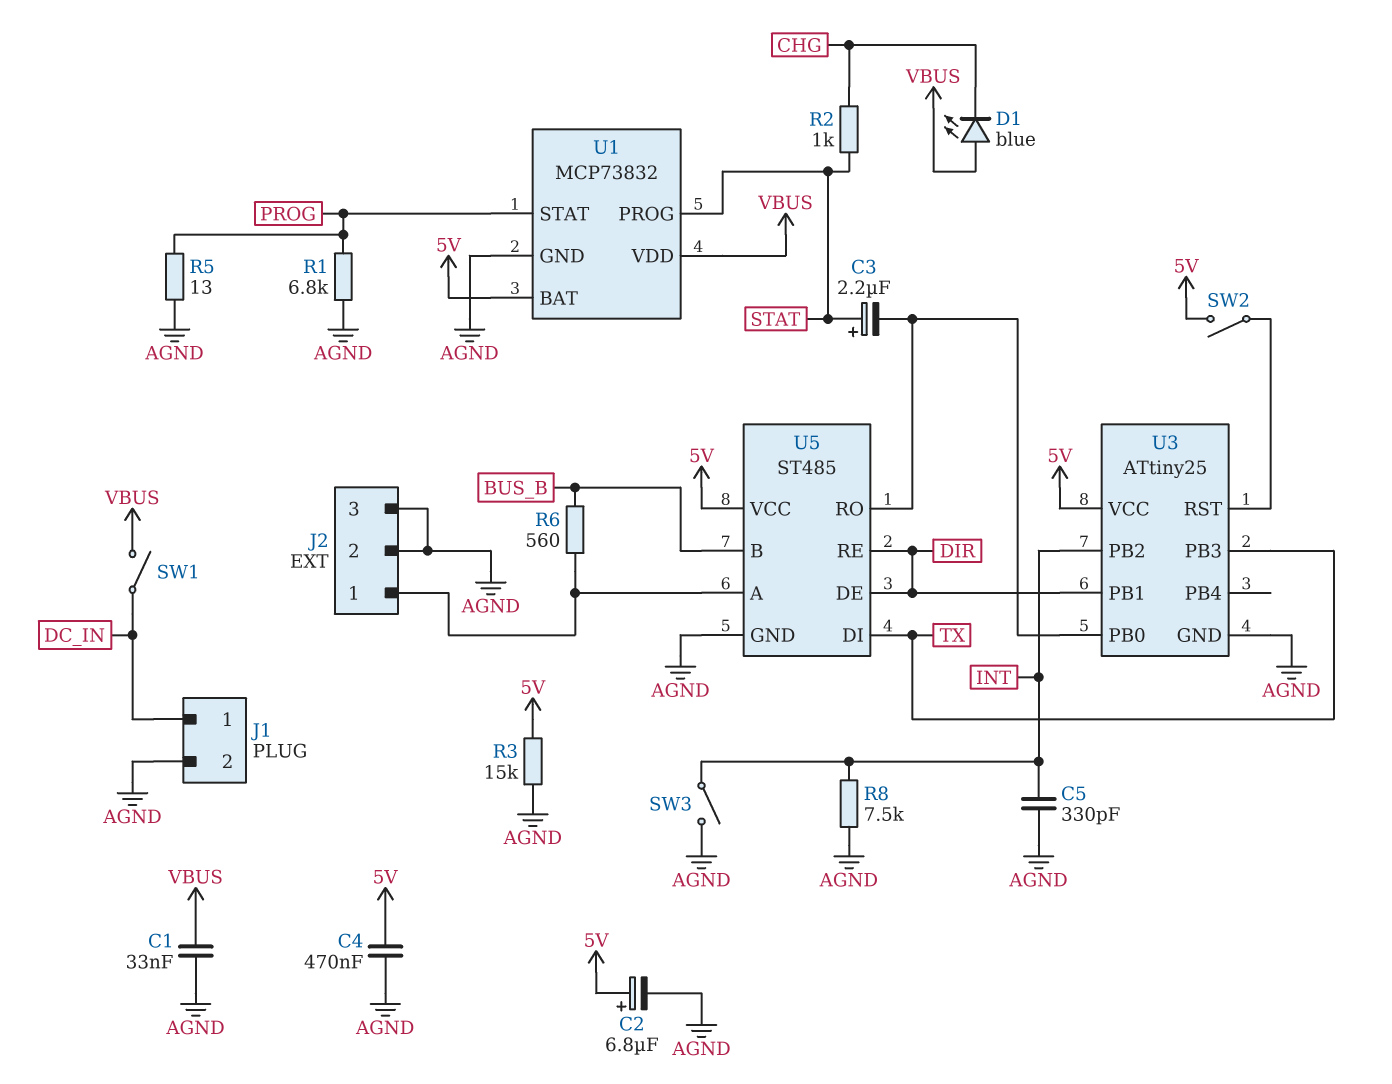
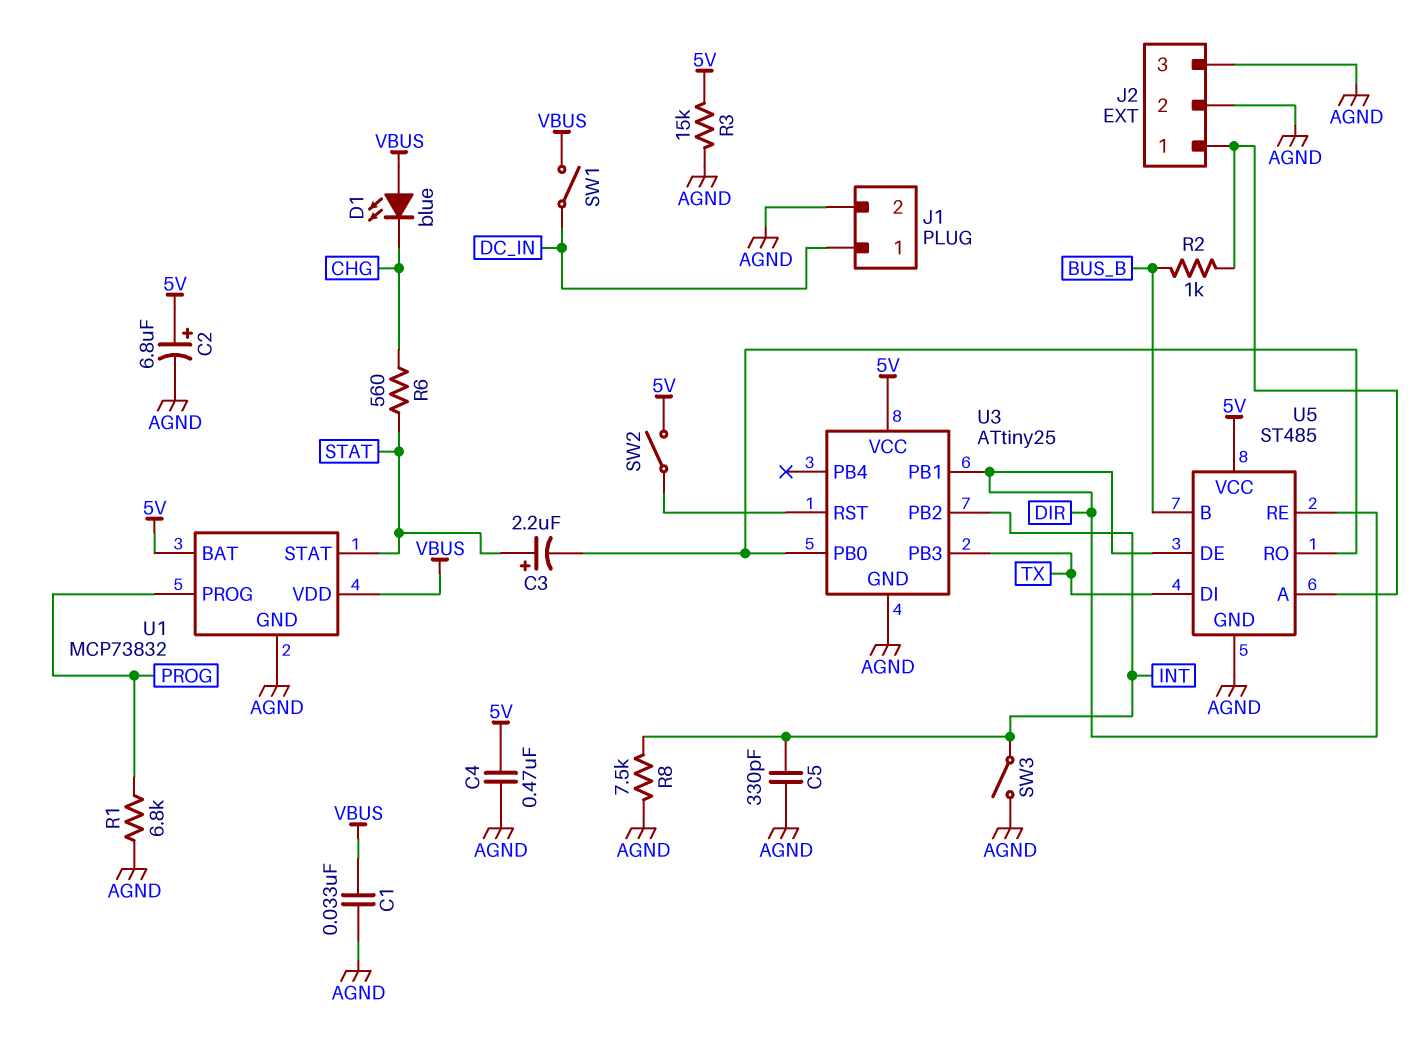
R2: 1k (CHG, STAT) -> 1k (BUS_B, J2/1)
R5: 13 (AGND, PROG) -> none
R6: 560 (BUS_B, J2/1) -> 560 (CHG, STAT)
U1 pin PROG: STAT -> PROG
U1 pin STAT: PROG -> STAT

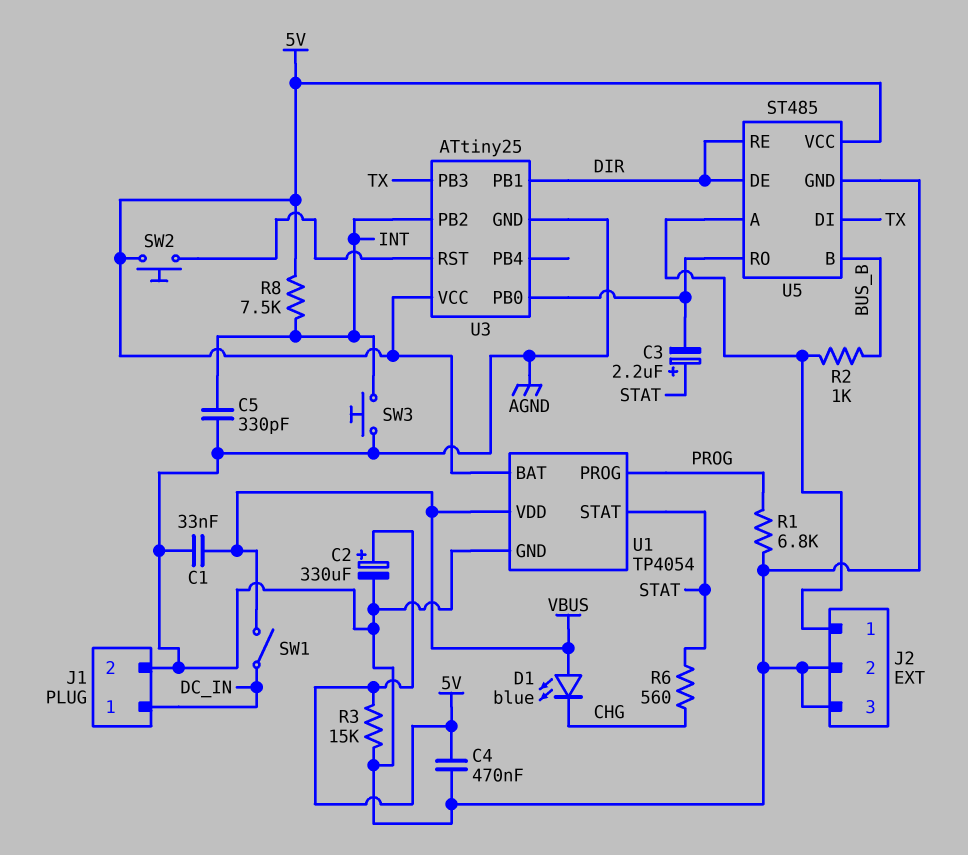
C2: 6.8uF (plus 5V, minus AGND) -> 330uF (plus 5V, minus AGND)
R8: 7.5k (AGND, INT) -> 7.5k (5V, INT)
SW2: switch (5V, U3/RST) -> button (5V, U3/RST)
SW3: switch (AGND, INT) -> button (AGND, INT)
U1: MCP73832 -> TP4054

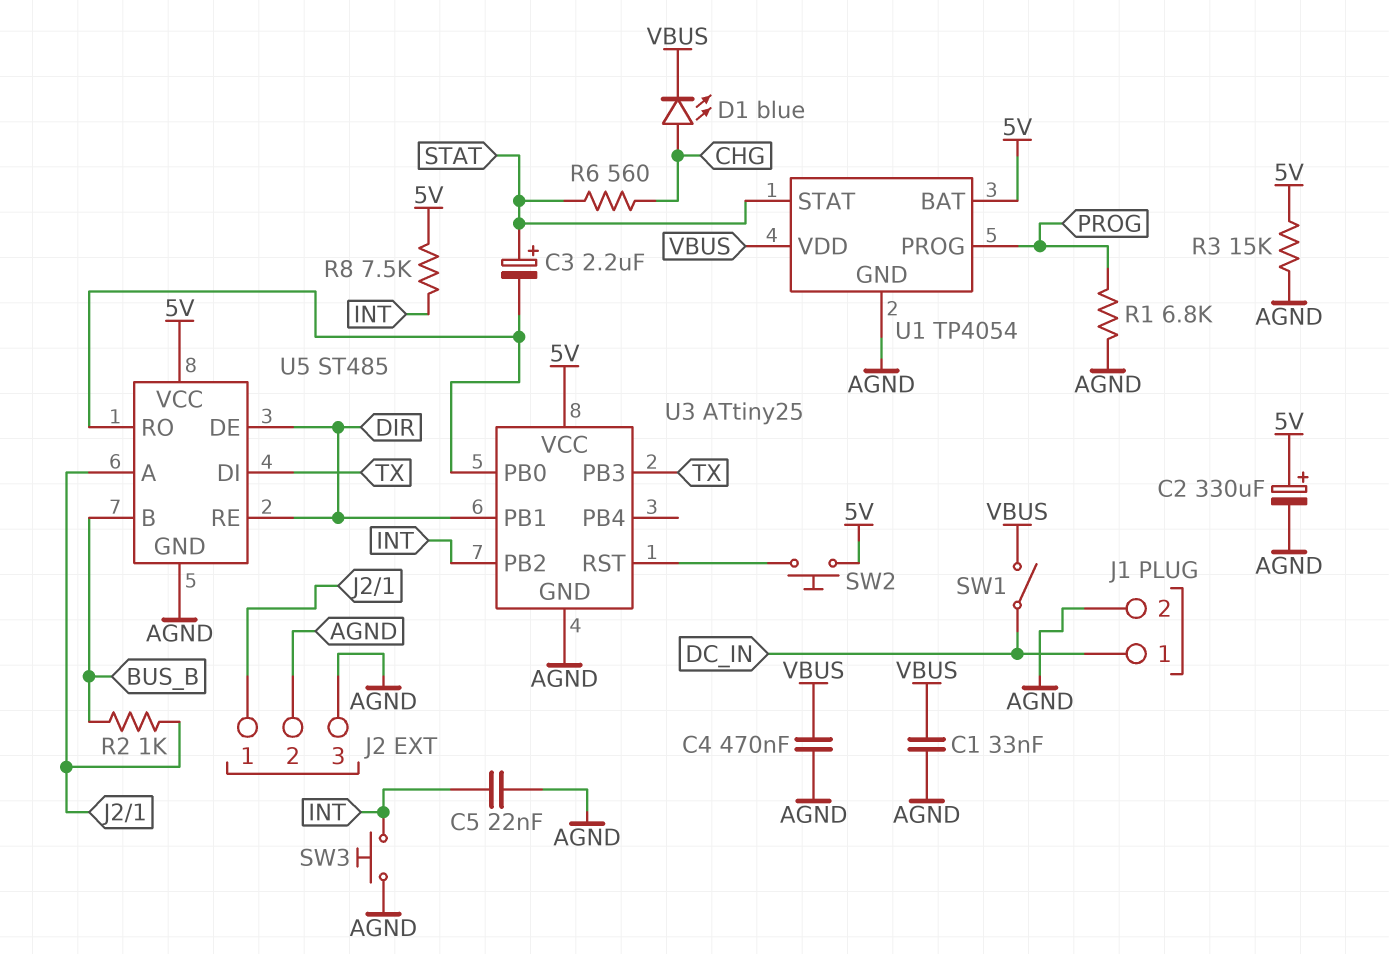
C4: 470nF (5V, AGND) -> 470nF (AGND, VBUS)
C5: 330pF (AGND, INT) -> 22nF (AGND, INT)
D1: LED blue (A VBUS, K CHG) -> LED blue (A CHG, K VBUS)

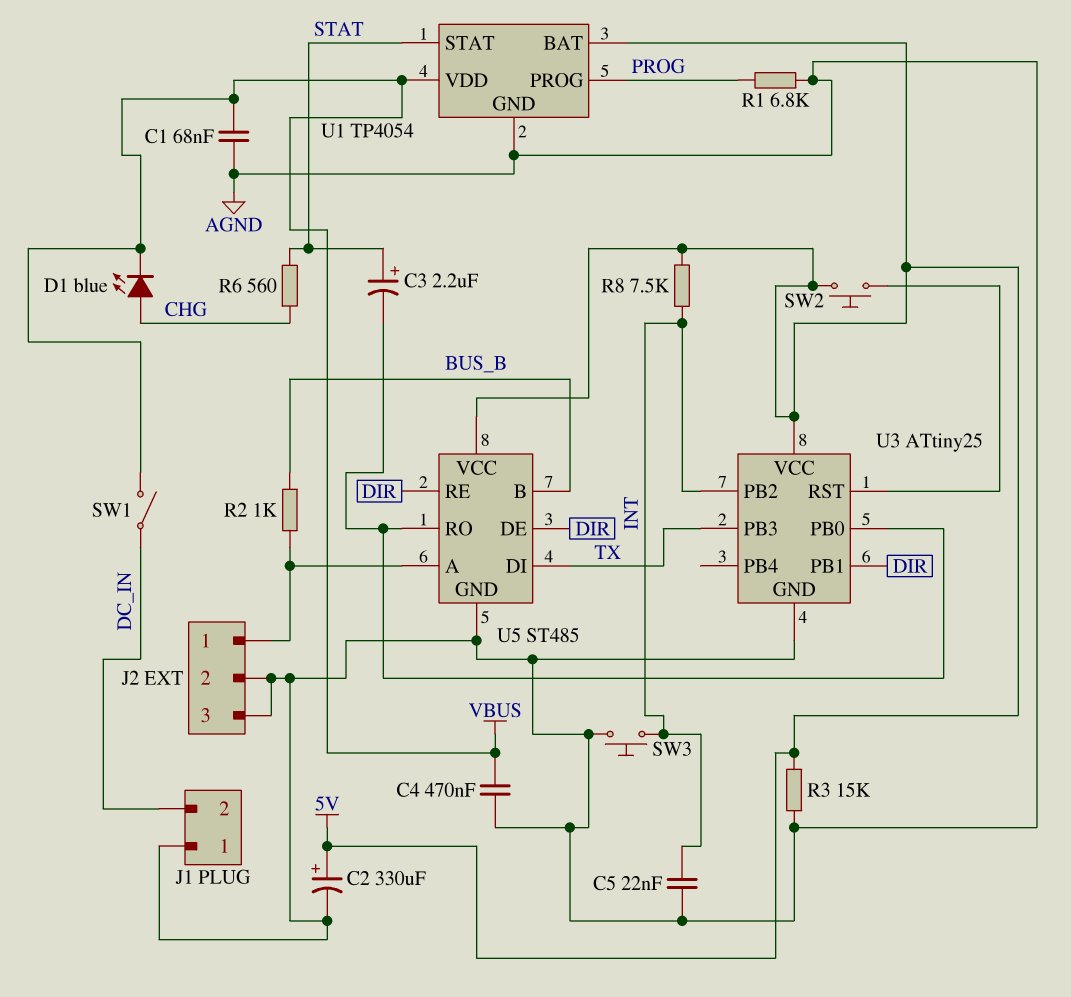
C1: 33nF (AGND, VBUS) -> 68nF (AGND, VBUS)
J1 pin 1: DC_IN -> AGND
J1 pin 2: AGND -> DC_IN

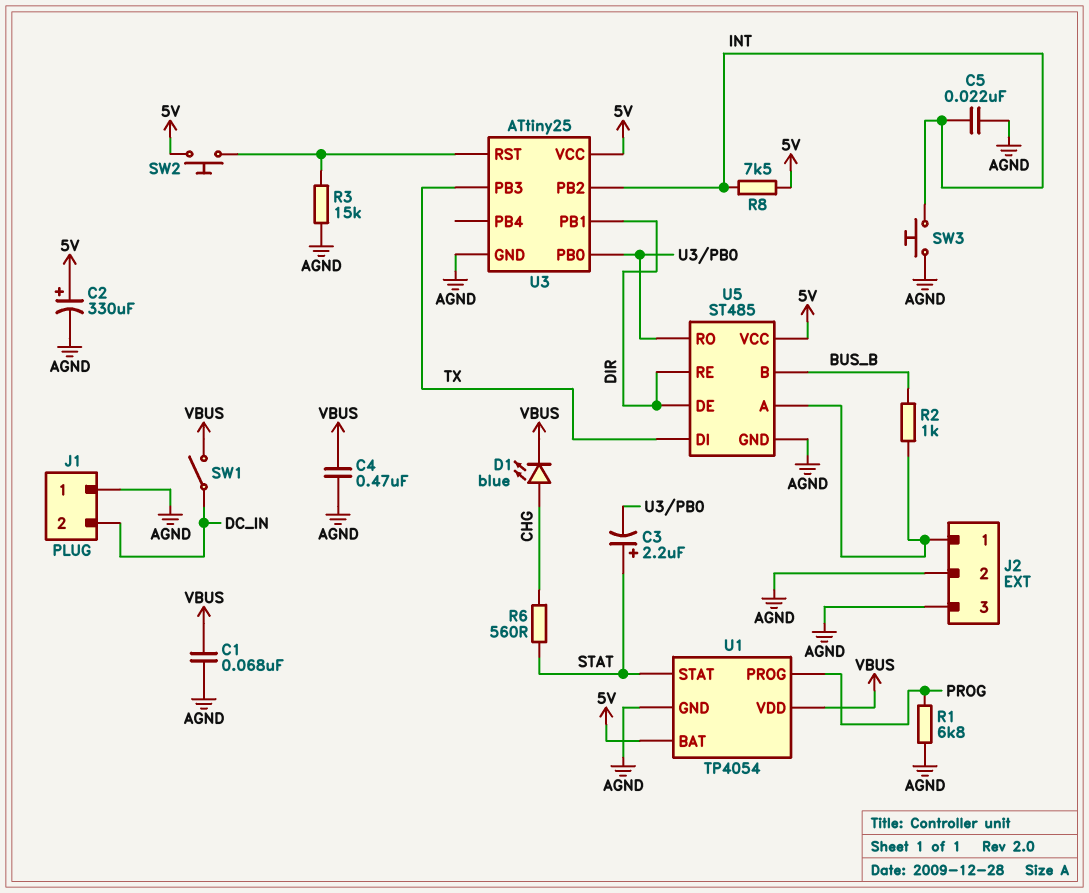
R3: 15k (5V, AGND) -> 15k (AGND, U3/RST)

